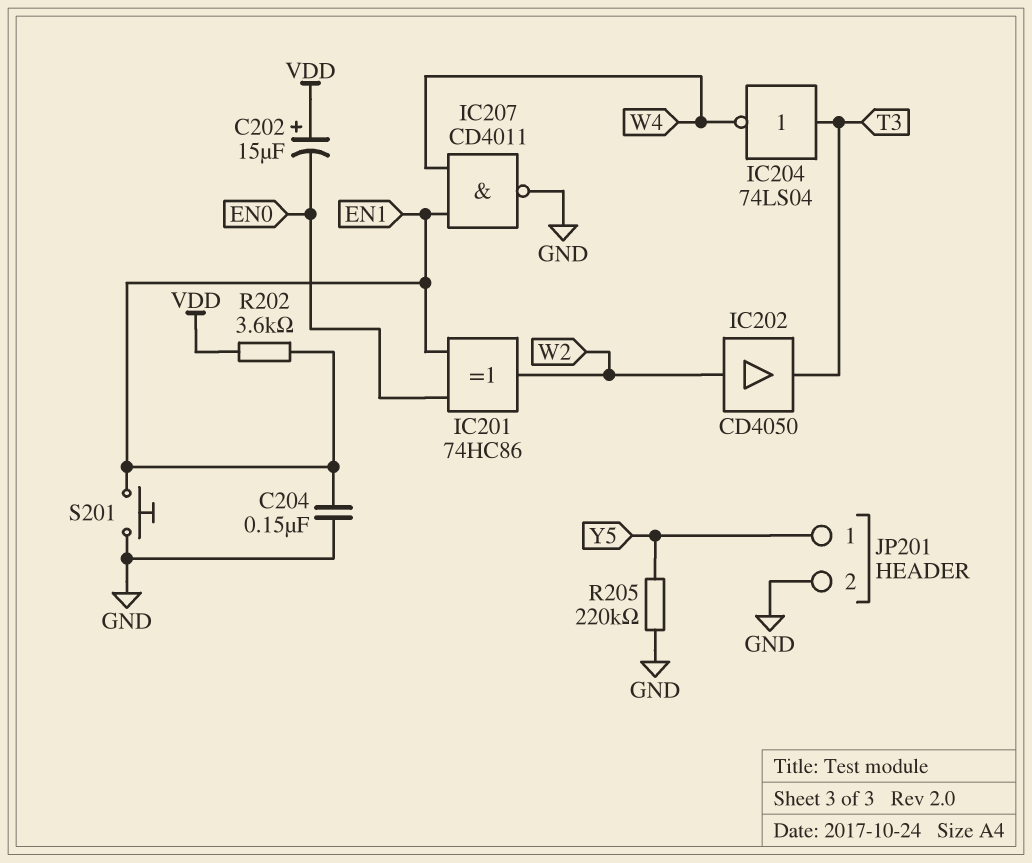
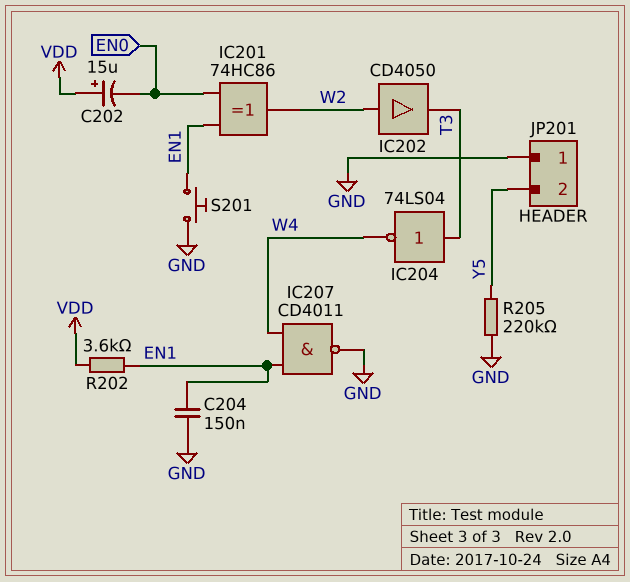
JP201 pin 1: Y5 -> GND
JP201 pin 2: GND -> Y5

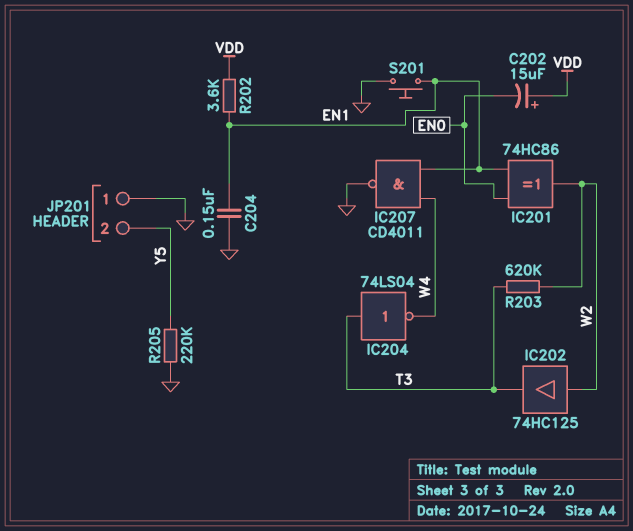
IC202: buffer CD4050 (in W2, out T3) -> buffer 74HC125 (in W2, out T3)
R203: none -> 620k (T3, W2)

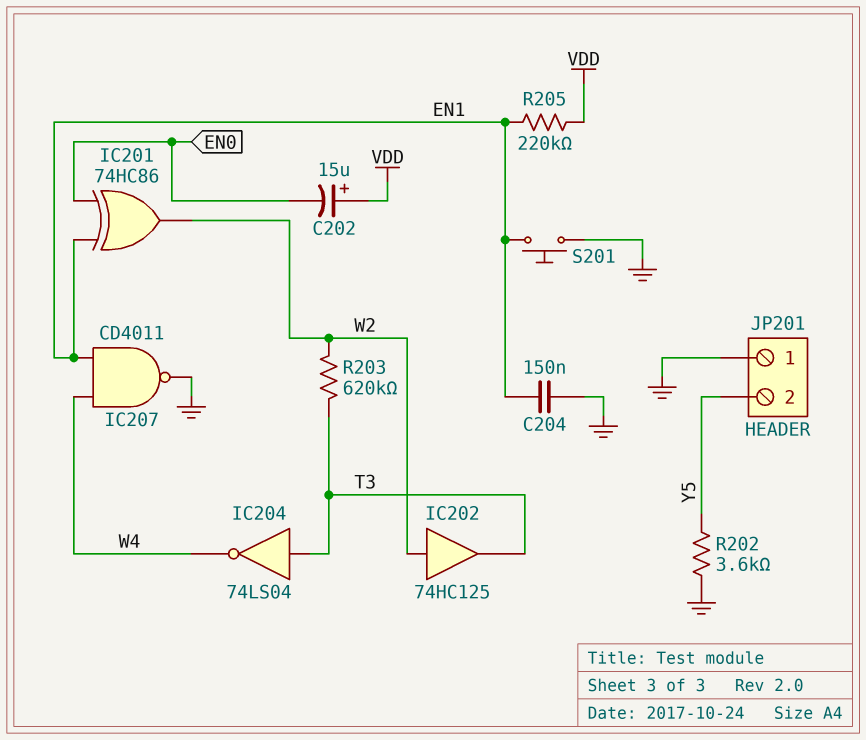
R202: 3.6k (EN1, VDD) -> 3.6k (GND, Y5)
R205: 220k (GND, Y5) -> 220k (EN1, VDD)

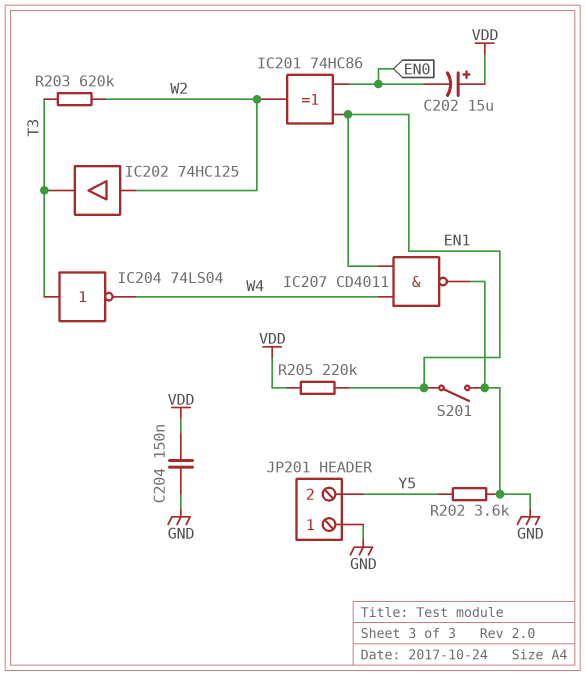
C204: 150nF (EN1, GND) -> 150nF (GND, VDD)
S201: button (EN1, GND) -> switch (EN1, GND)

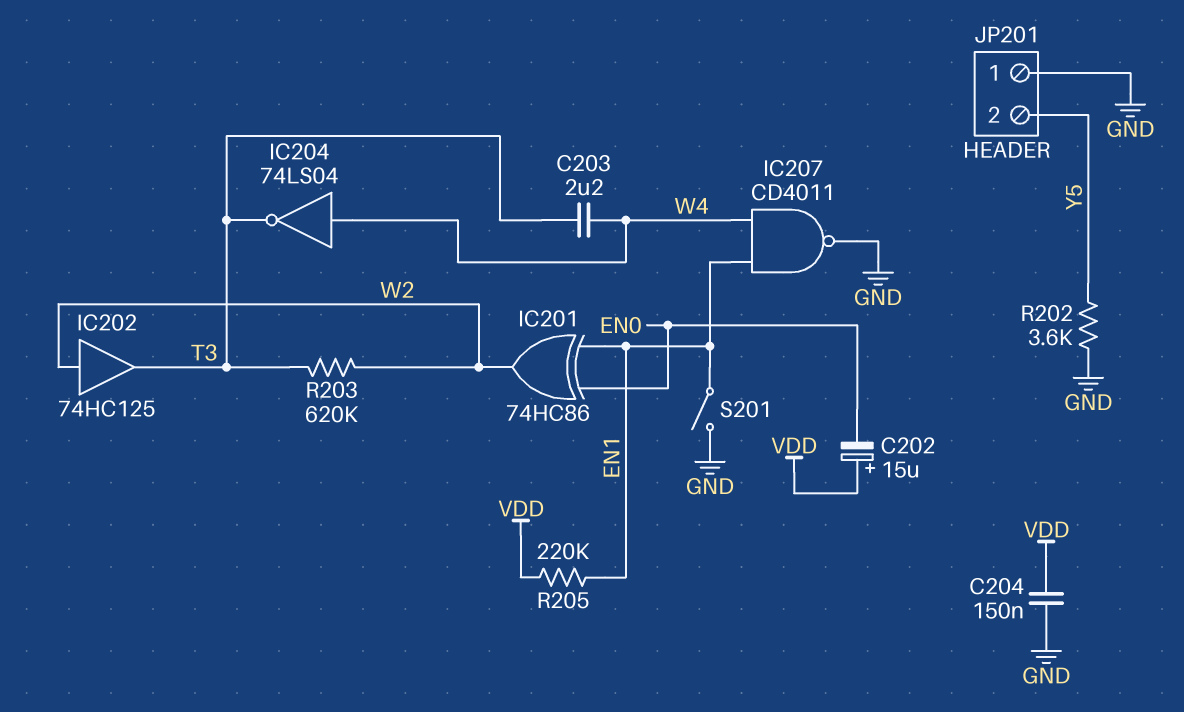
C203: none -> 2.2uF (T3, W4)
IC204: NOT 74LS04 (in T3, out W4) -> NOT 74LS04 (in W4, out T3)

